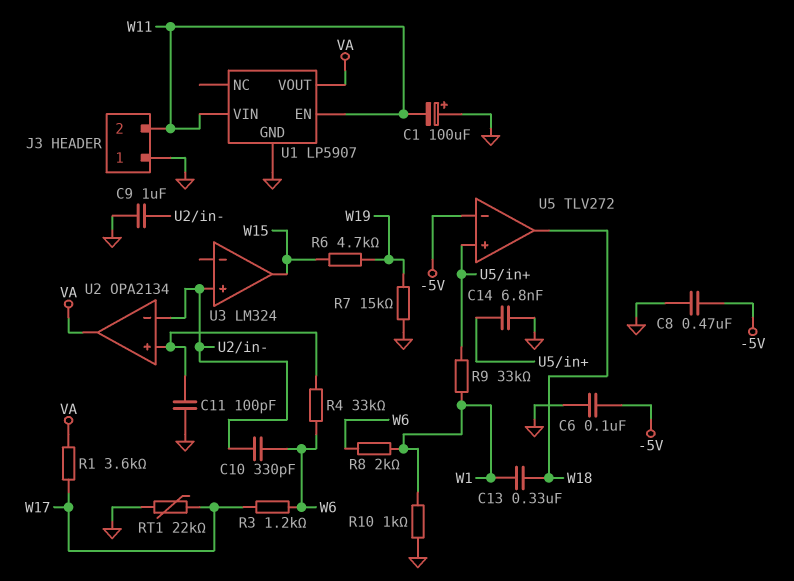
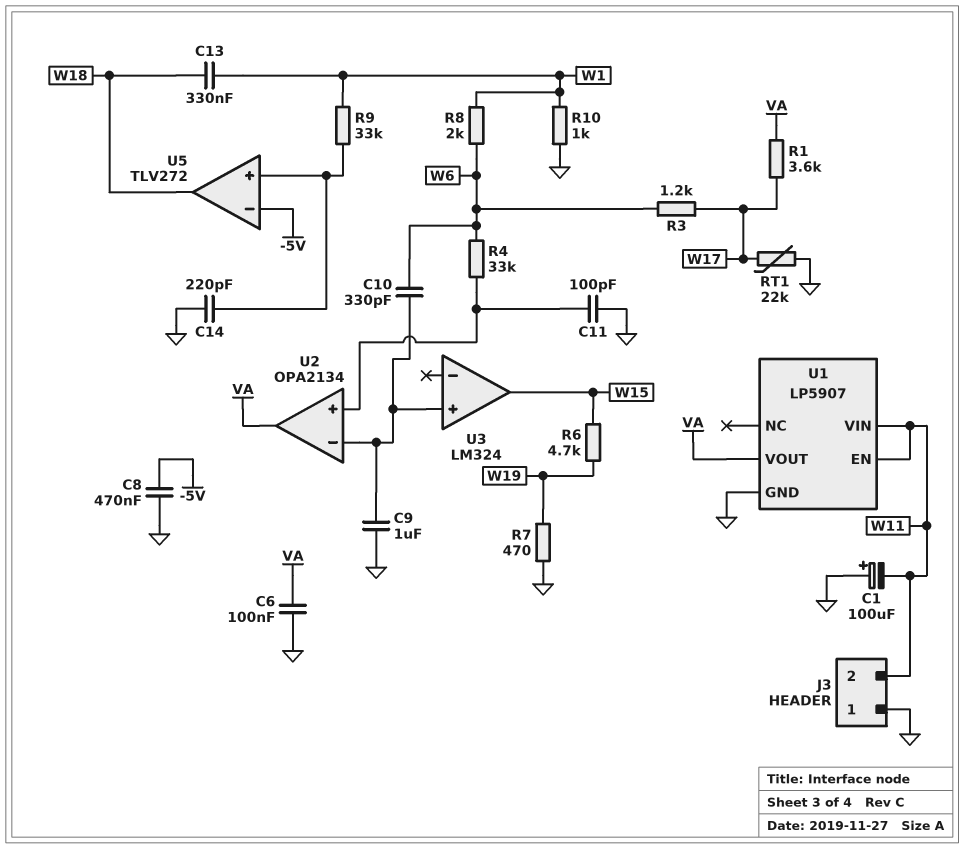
C6: 100nF (-5V, GND) -> 100nF (GND, VA)
C14: 6.8nF (GND, U5/in+) -> 220pF (GND, U5/in+)
R7: 15k (GND, W19) -> 470 (GND, W19)

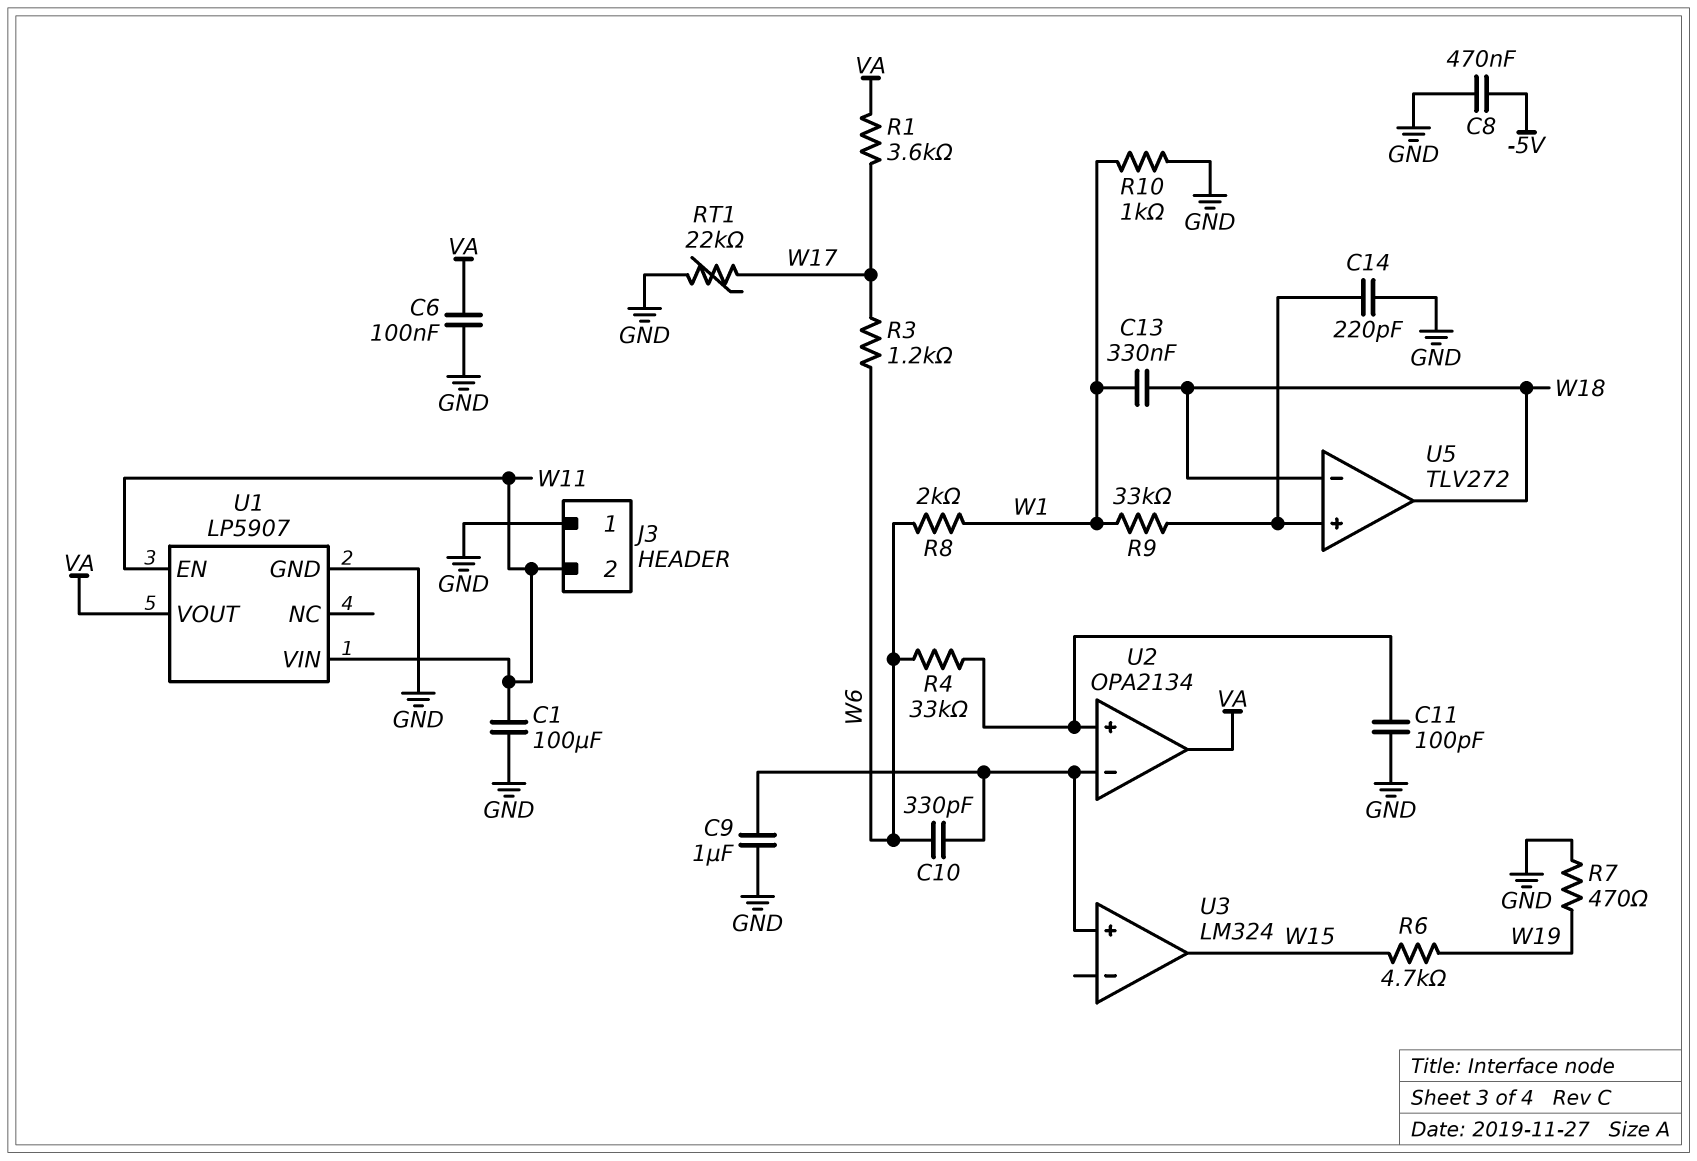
C1: 100uF (plus GND, minus W11) -> 100uF (GND, W11)
U5 pin in-: -5V -> W18

